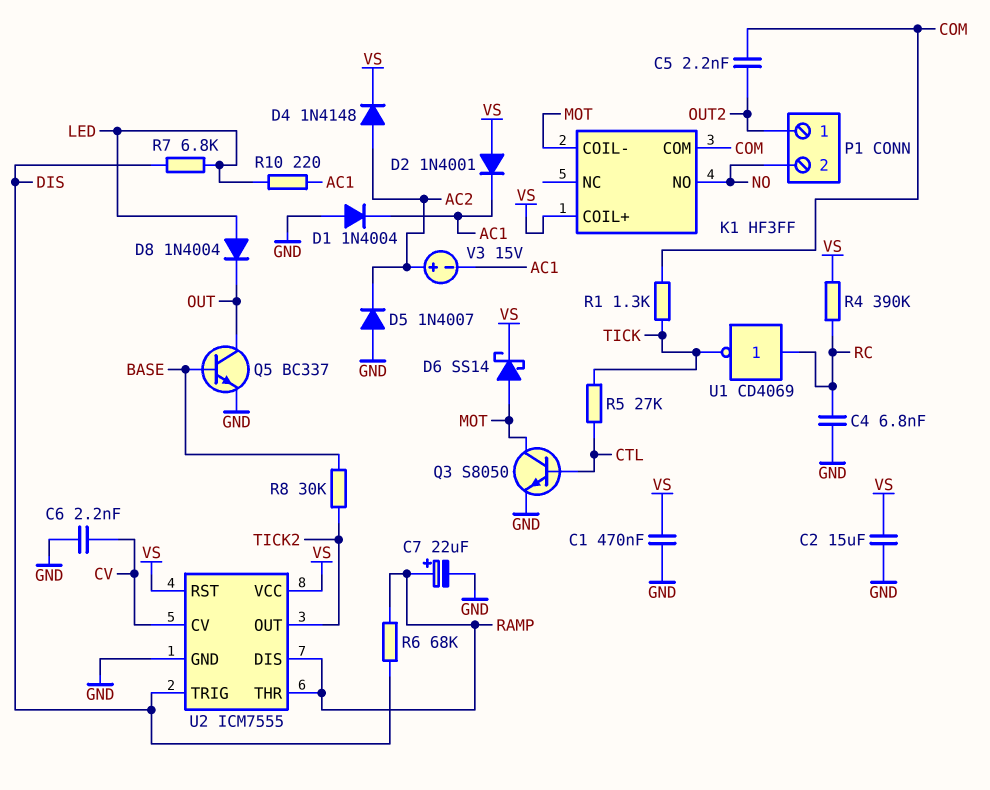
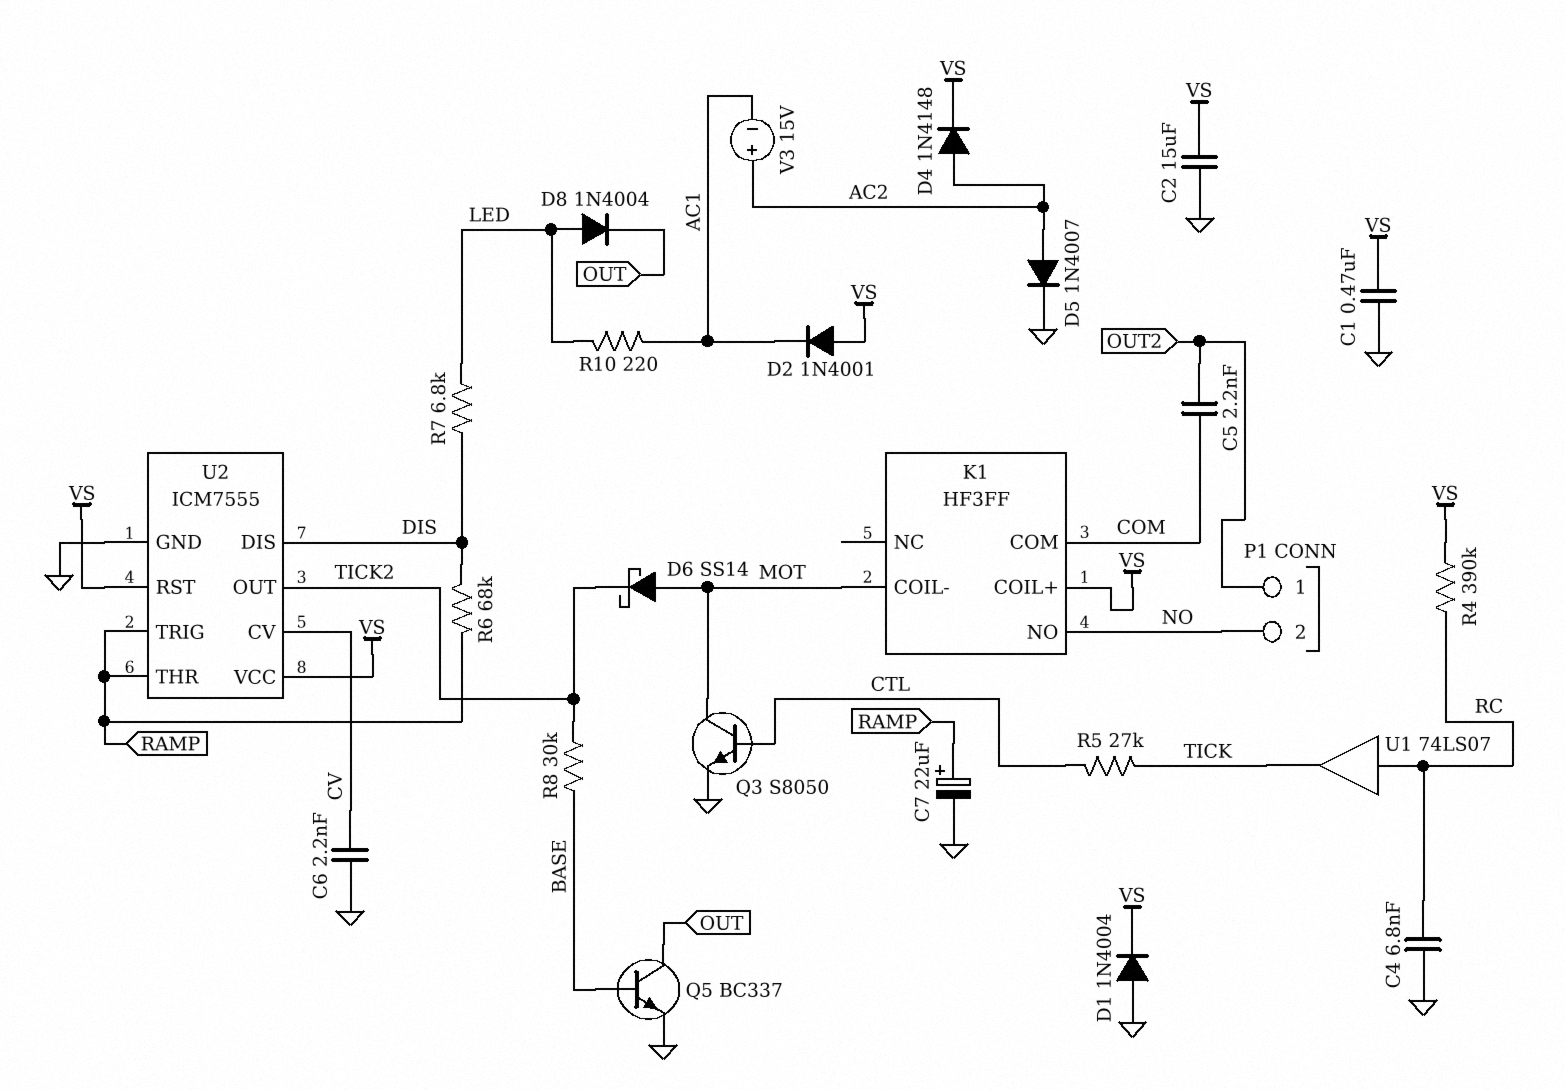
D1: diode 1N4004 (A GND, K AC1) -> diode 1N4004 (A GND, K VS)
D5: diode 1N4007 (A GND, K AC2) -> diode 1N4007 (A AC2, K GND)
D6: schottky SS14 (A MOT, K VS) -> schottky SS14 (A MOT, K TICK2)
R1: 1.3k (COM, TICK) -> none
U1: NOT CD4069 (in RC, out TICK) -> buffer 74LS07 (in RC, out TICK)
U2 pin DIS: RAMP -> DIS
U2 pin TRIG: DIS -> RAMP

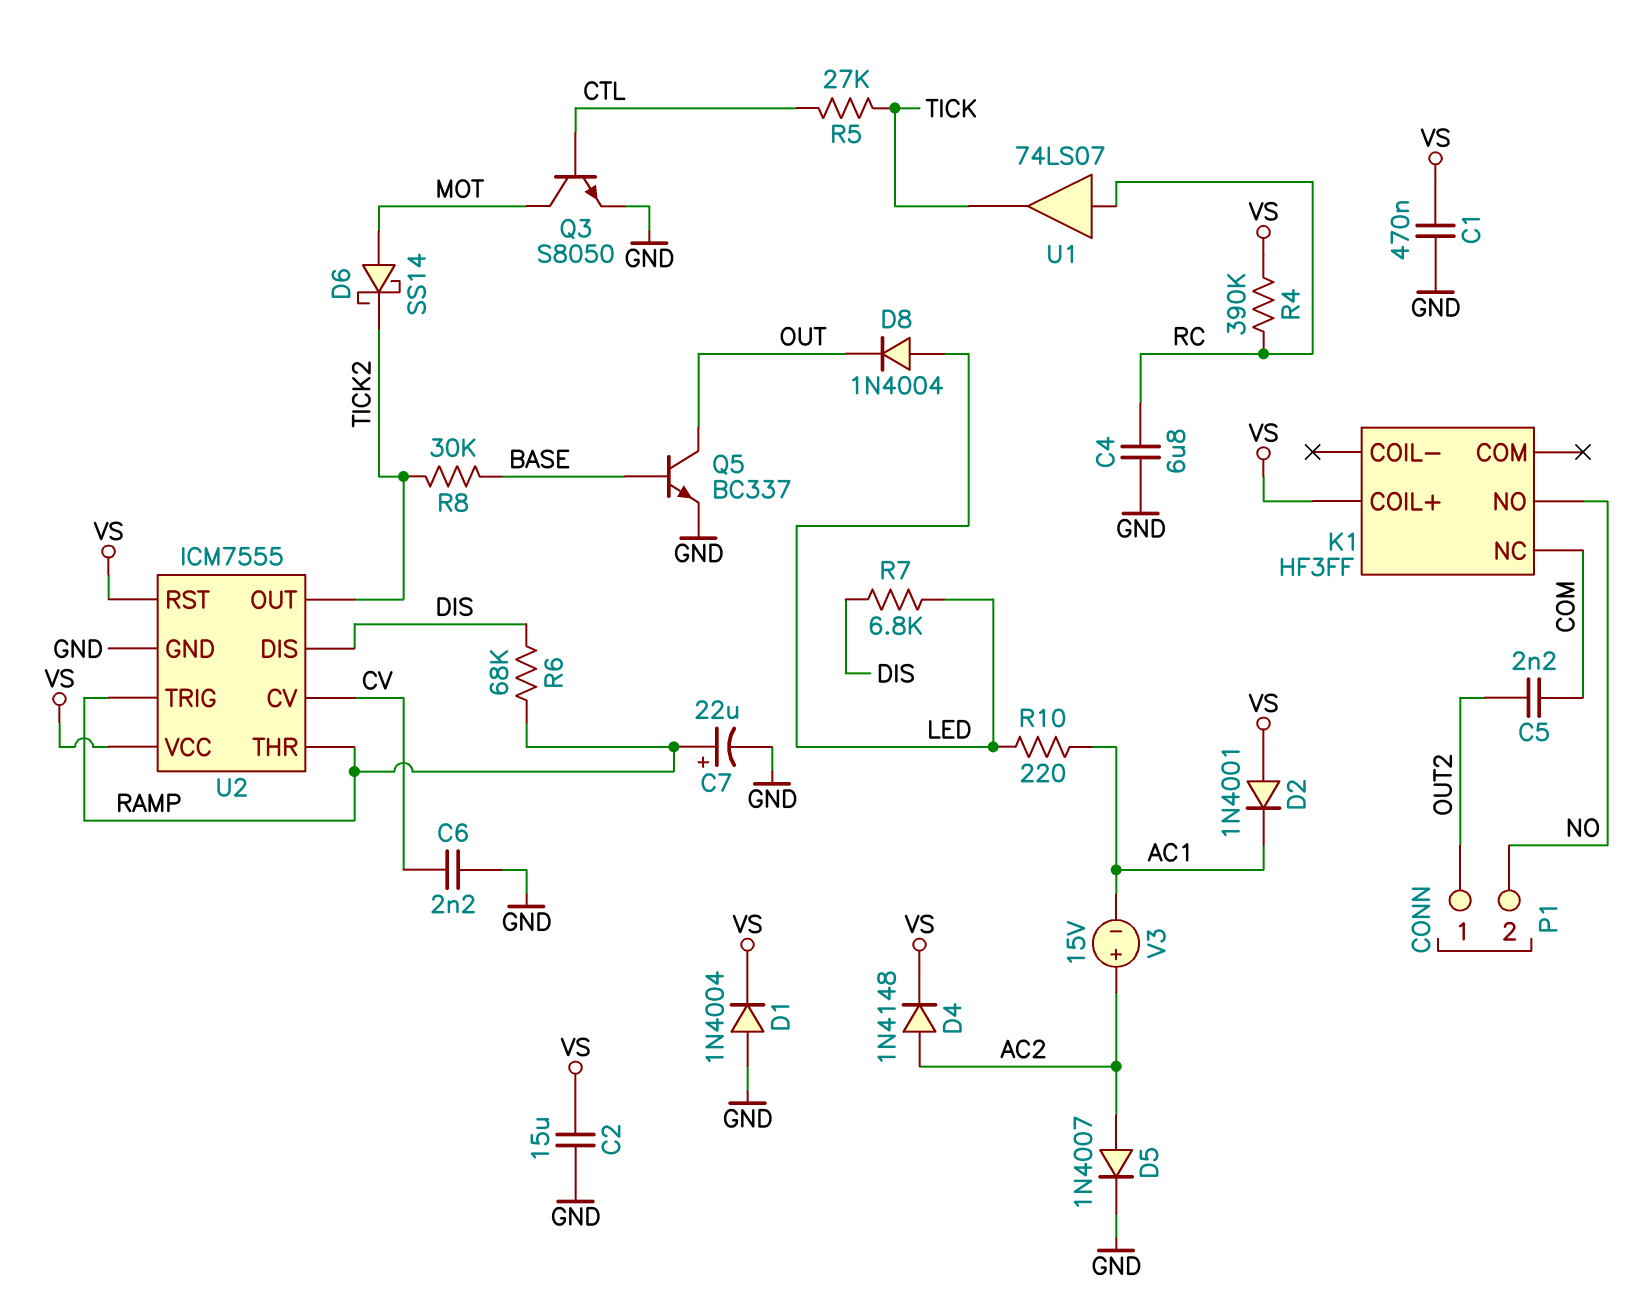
C4: 6.8nF (GND, RC) -> 6.8uF (GND, RC)
K1 pin COIL-: MOT -> none
K1 pin COM: COM -> none
K1 pin NC: none -> COM

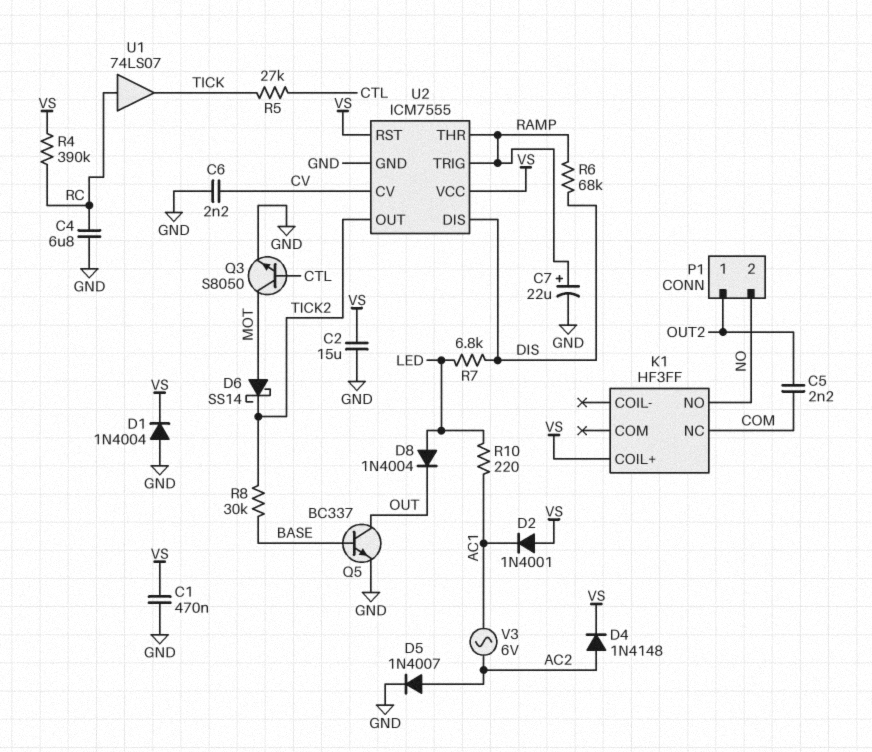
V3: 15V (plus AC2, minus AC1) -> AC 6V (AC1, AC2)

